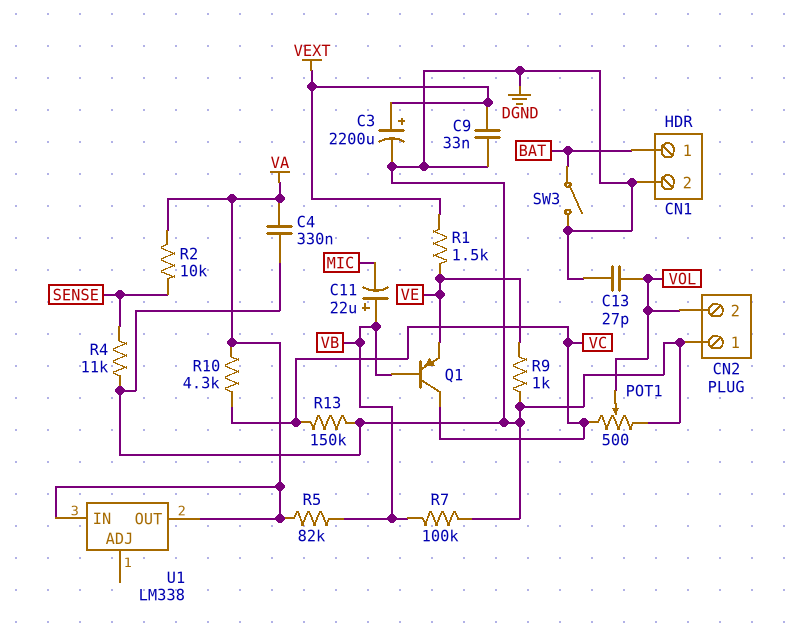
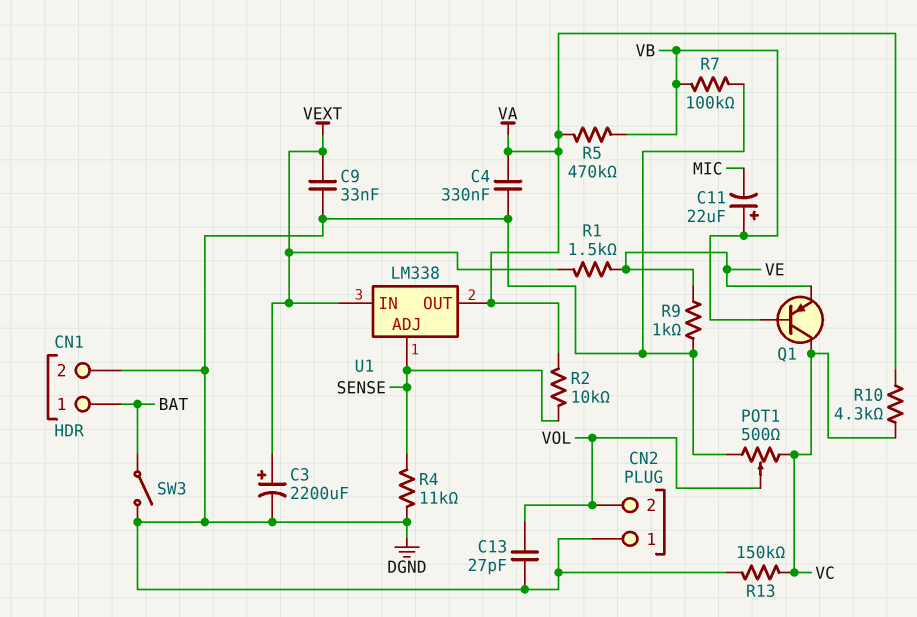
R5: 82k (VA, VB) -> 470k (VA, VB)
U1 pin ADJ: none -> SENSE
U1 pin IN: VA -> VEXT

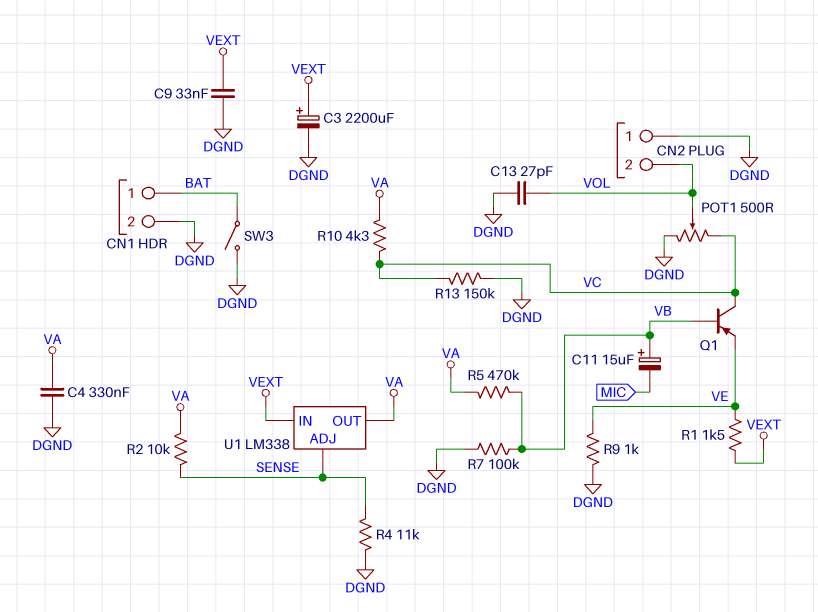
C11: 22uF (plus VB, minus MIC) -> 15uF (plus VB, minus MIC)

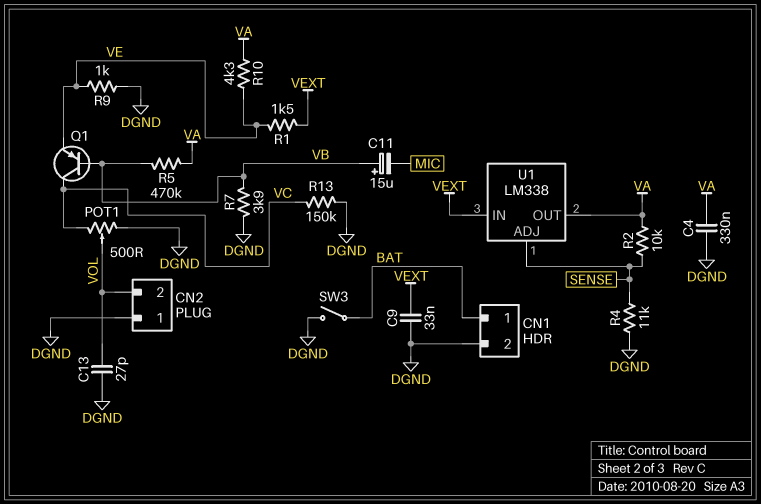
C3: 2200uF (plus VEXT, minus DGND) -> none
R7: 100k (DGND, VB) -> 3.9k (DGND, VB)
R10: 4.3k (VA, VC) -> 4.3k (VA, VE)

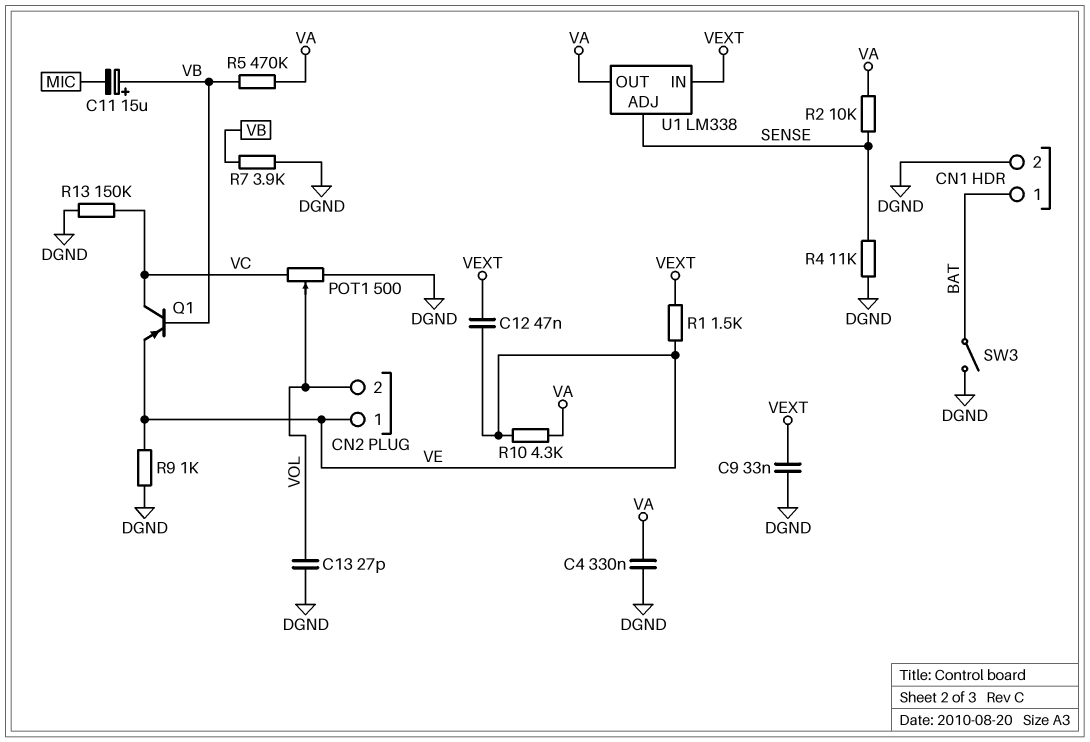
C12: none -> 47nF (VE, VEXT)
CN2 pin 1: DGND -> VE

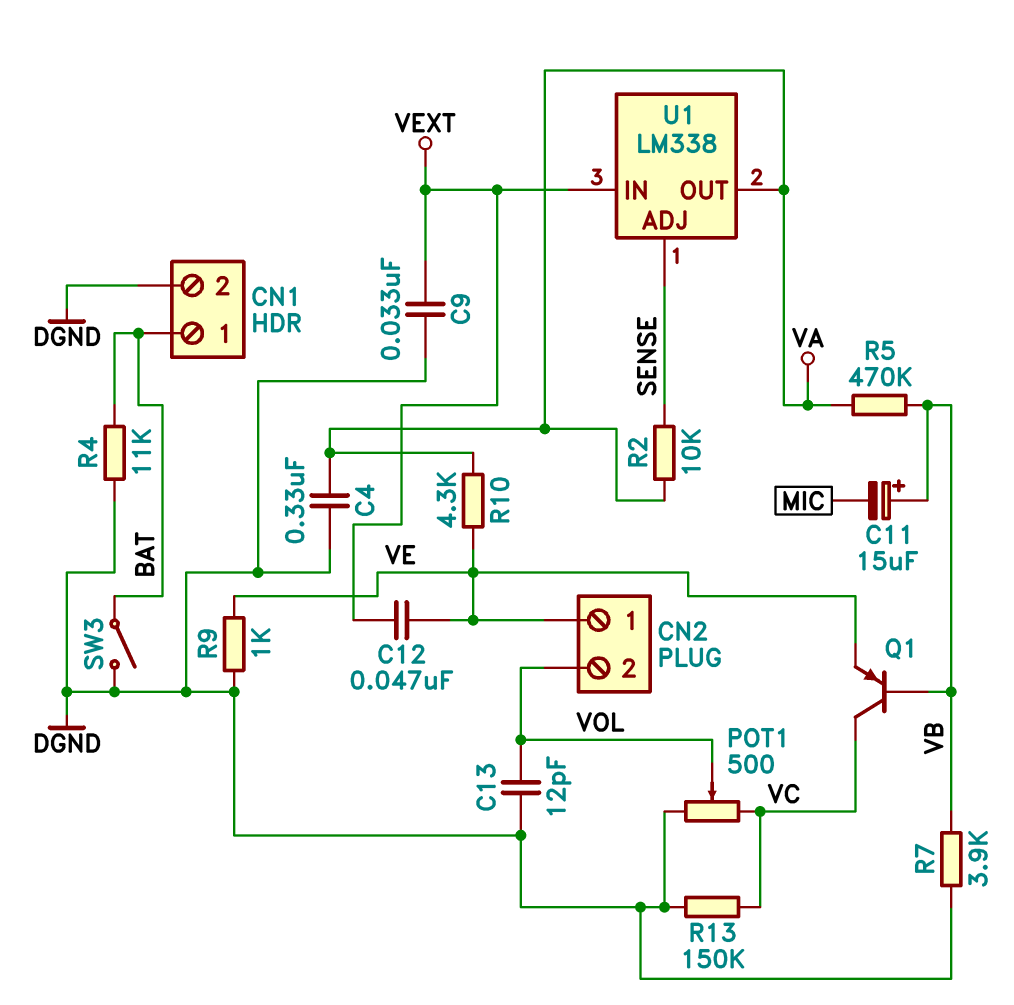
C13: 27pF (DGND, VOL) -> 12pF (DGND, VOL)
R1: 1.5k (VE, VEXT) -> none
R4: 11k (DGND, SENSE) -> 11k (BAT, DGND)

